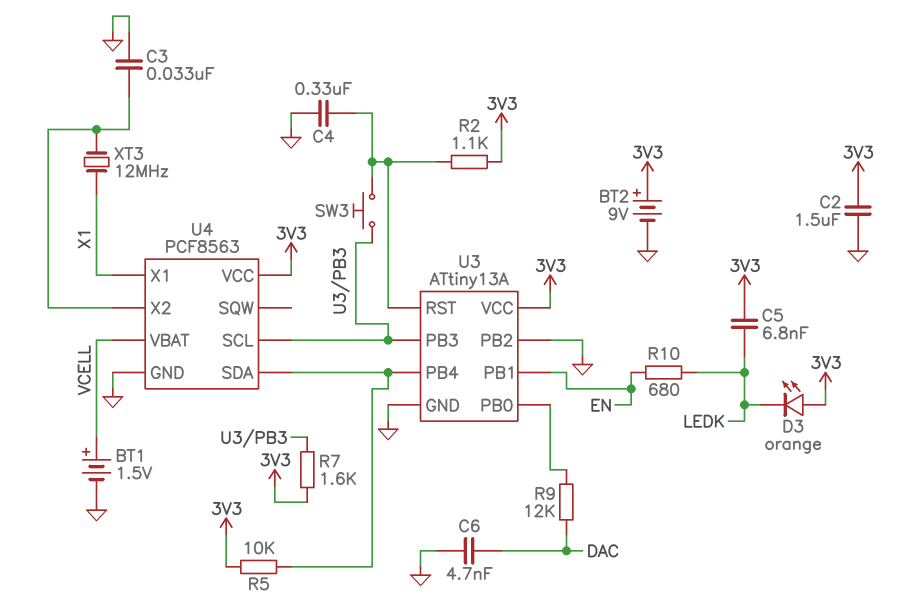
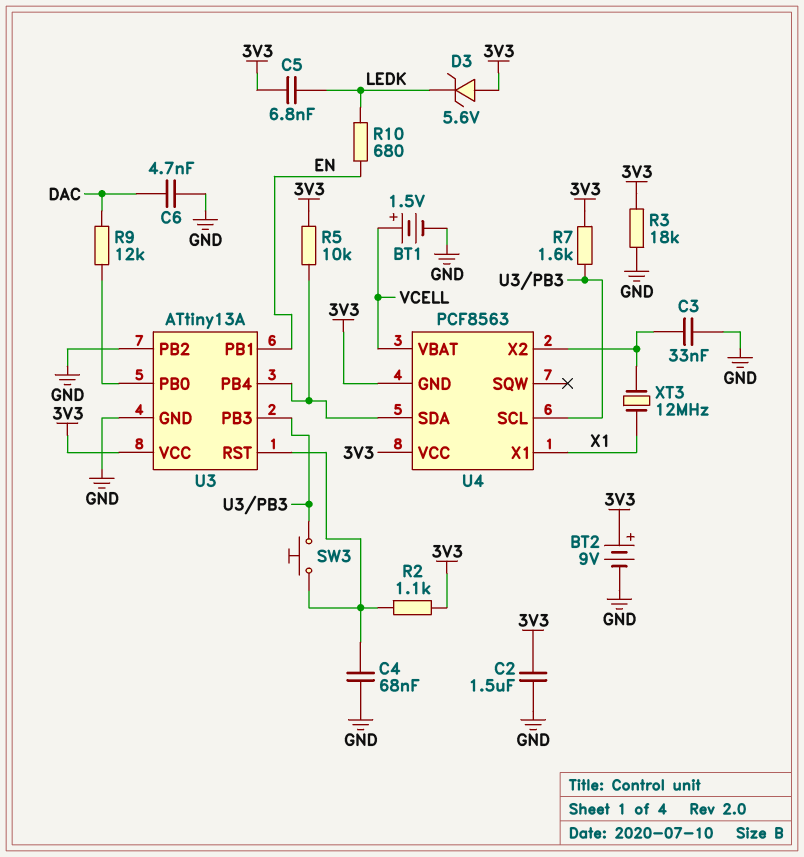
C4: 330nF (GND, U3/RST) -> 68nF (GND, U3/RST)
D3: LED orange (A 3V3, K LEDK) -> zener 5.6V (A 3V3, K LEDK)
R3: none -> 18k (3V3, GND)
U4 pin GND: GND -> 3V3

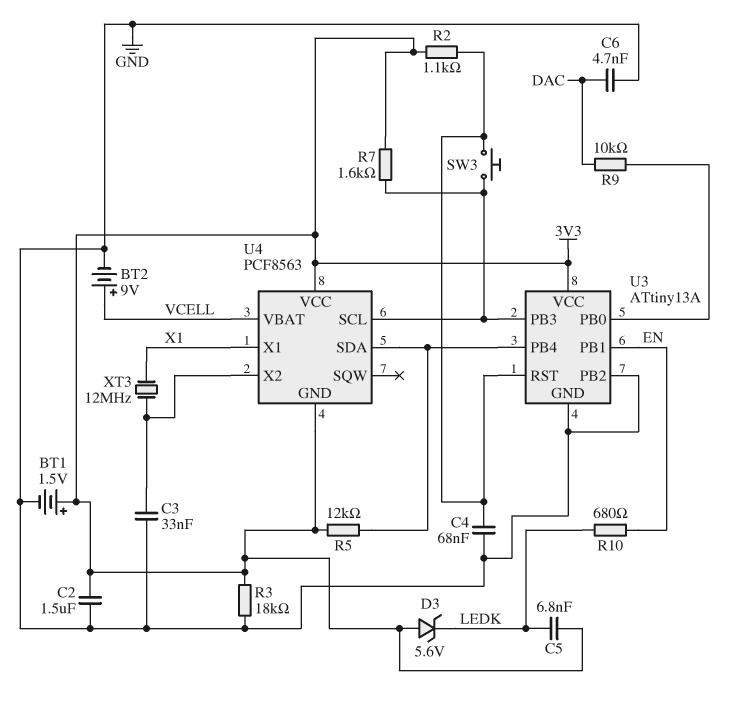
BT1: 1.5V (plus VCELL, minus GND) -> 1.5V (plus 3V3, minus GND)
BT2: 9V (plus 3V3, minus GND) -> 9V (plus VCELL, minus GND)
R5: 10k (3V3, U3/PB4) -> 12k (3V3, U3/PB4)
R9: 12k (DAC, U3/PB0) -> 10k (DAC, U3/PB0)

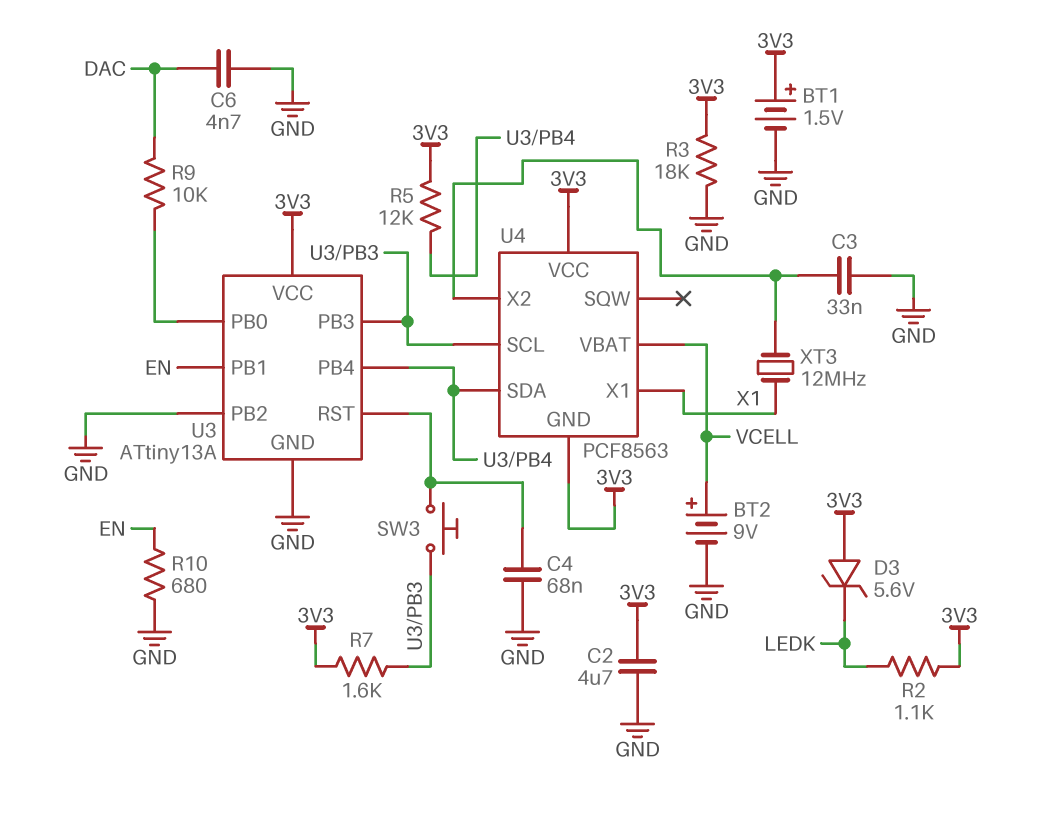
C2: 1.5uF (3V3, GND) -> 4.7uF (3V3, GND)
C5: 6.8nF (3V3, LEDK) -> none
R2: 1.1k (3V3, U3/RST) -> 1.1k (3V3, LEDK)
R10: 680 (EN, LEDK) -> 680 (EN, GND)

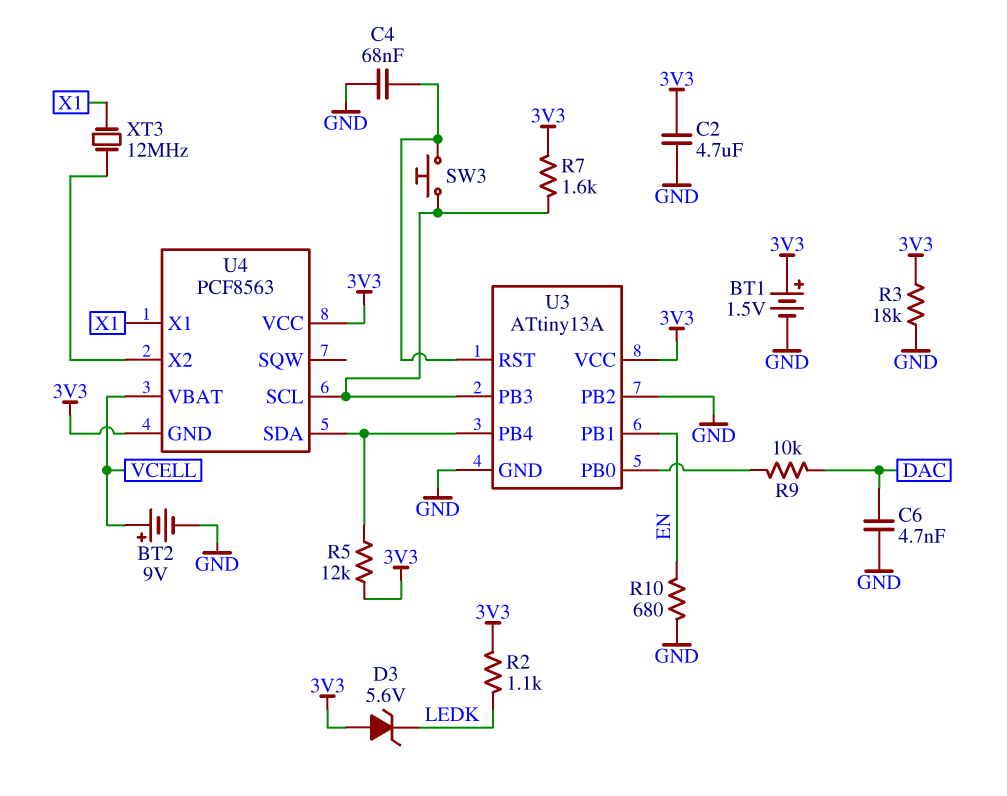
C3: 33nF (GND, U4/X2) -> none

